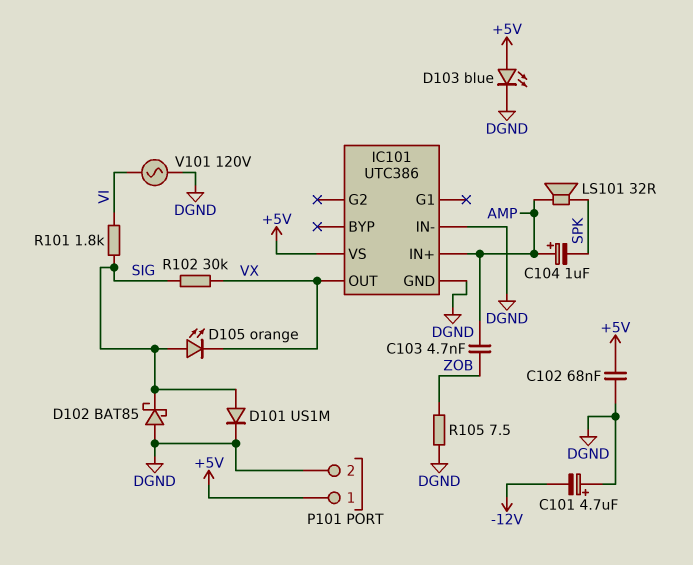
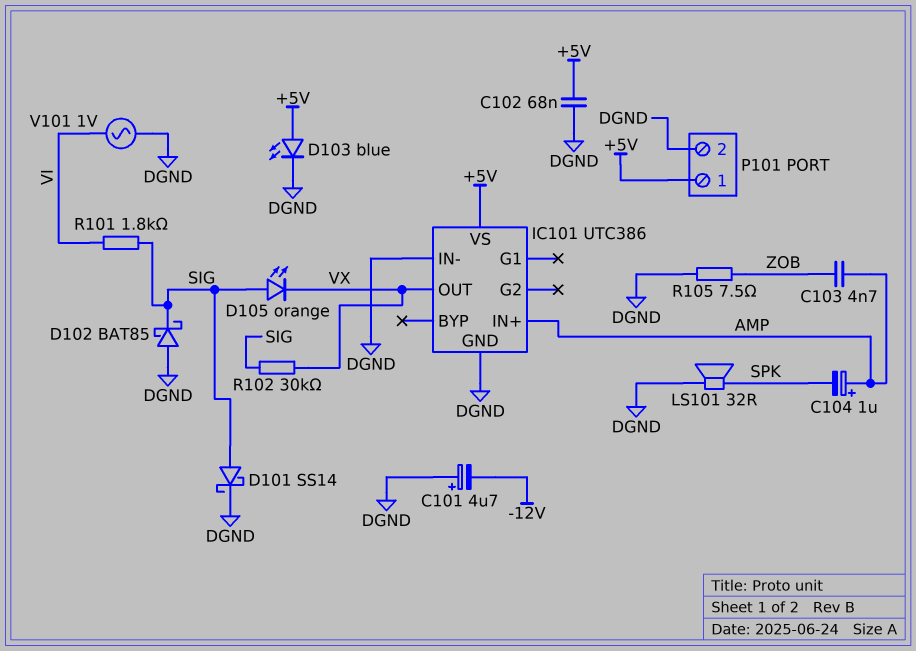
D101: diode US1M (A SIG, K DGND) -> schottky SS14 (A SIG, K DGND)
LS101: speaker 32R (AMP, SPK) -> speaker 32R (DGND, SPK)
V101: AC 120V (DGND, VI) -> AC 1V (DGND, VI)

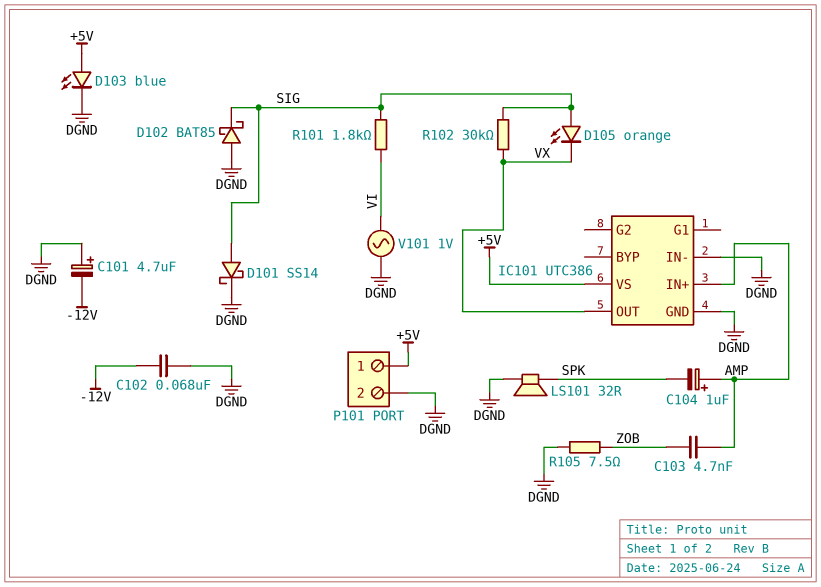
C102: 68nF (+5V, DGND) -> 68nF (-12V, DGND)

